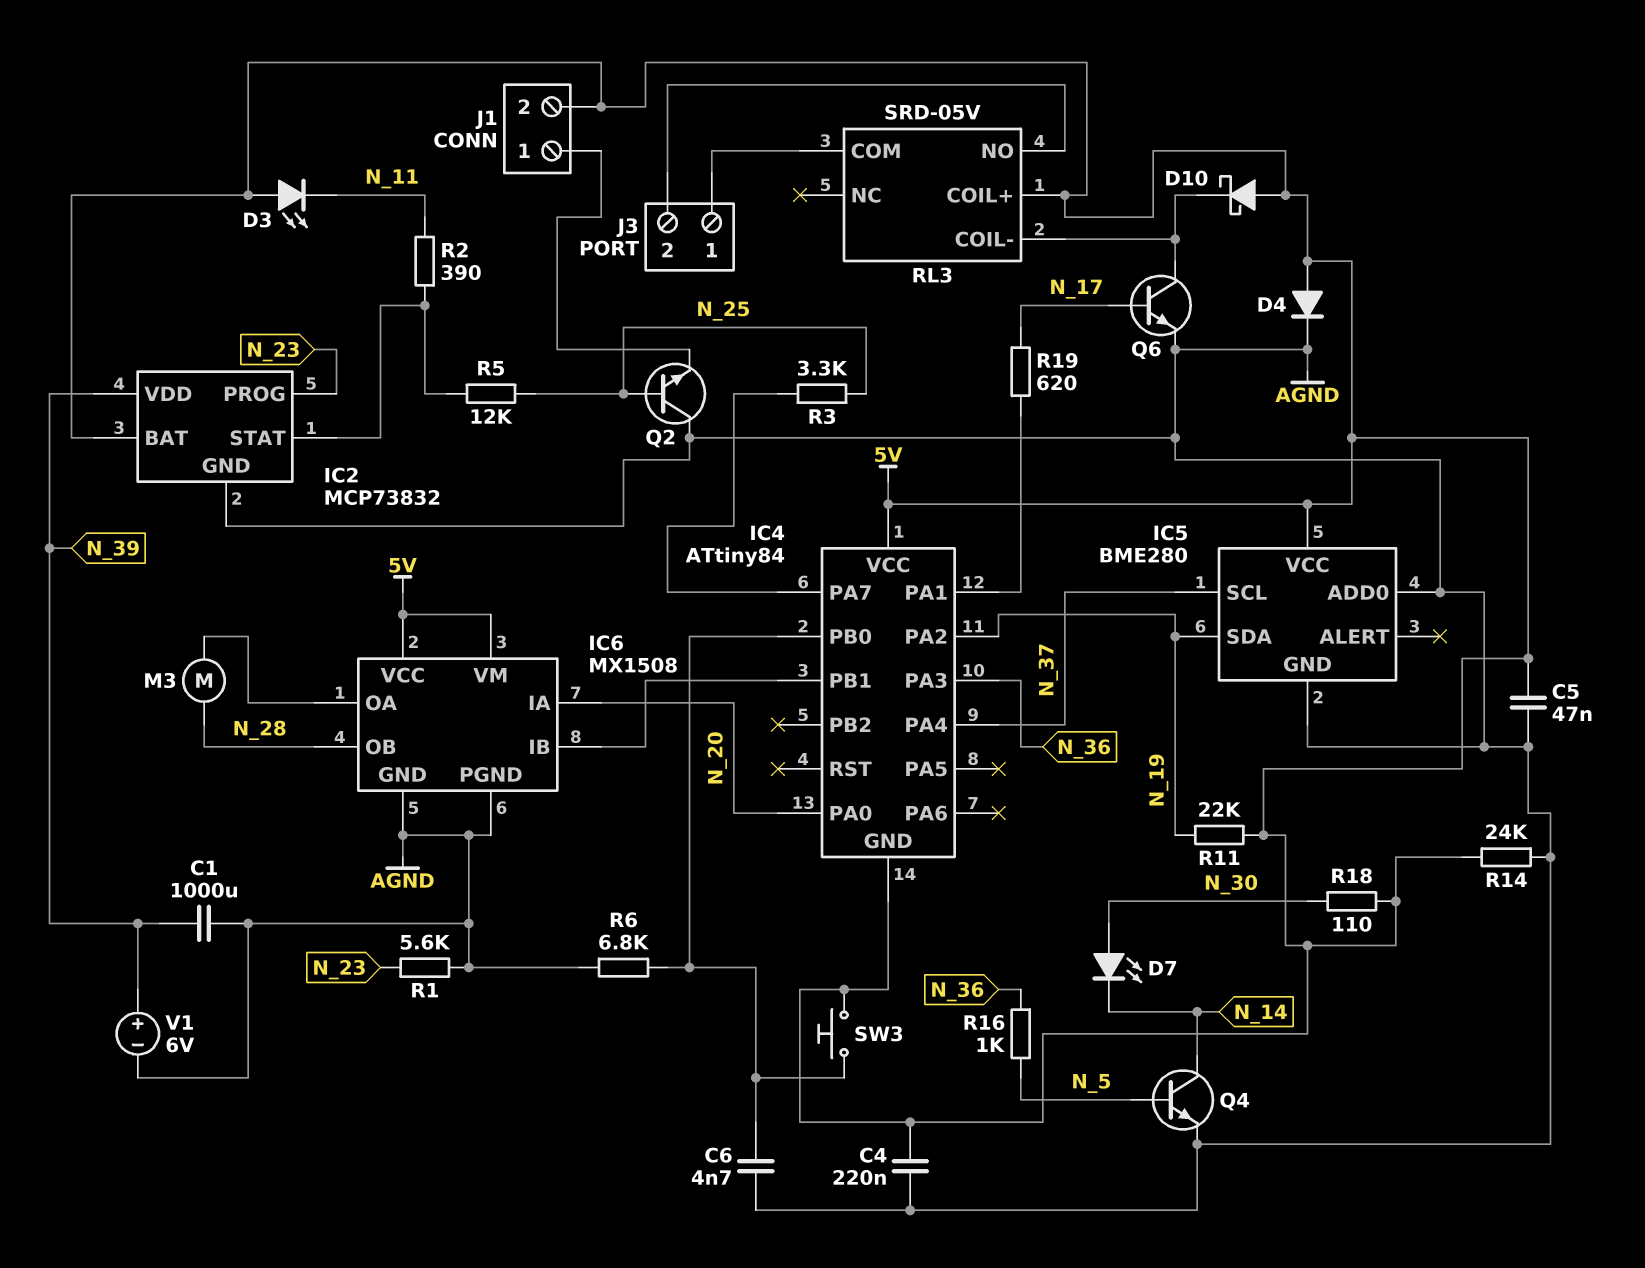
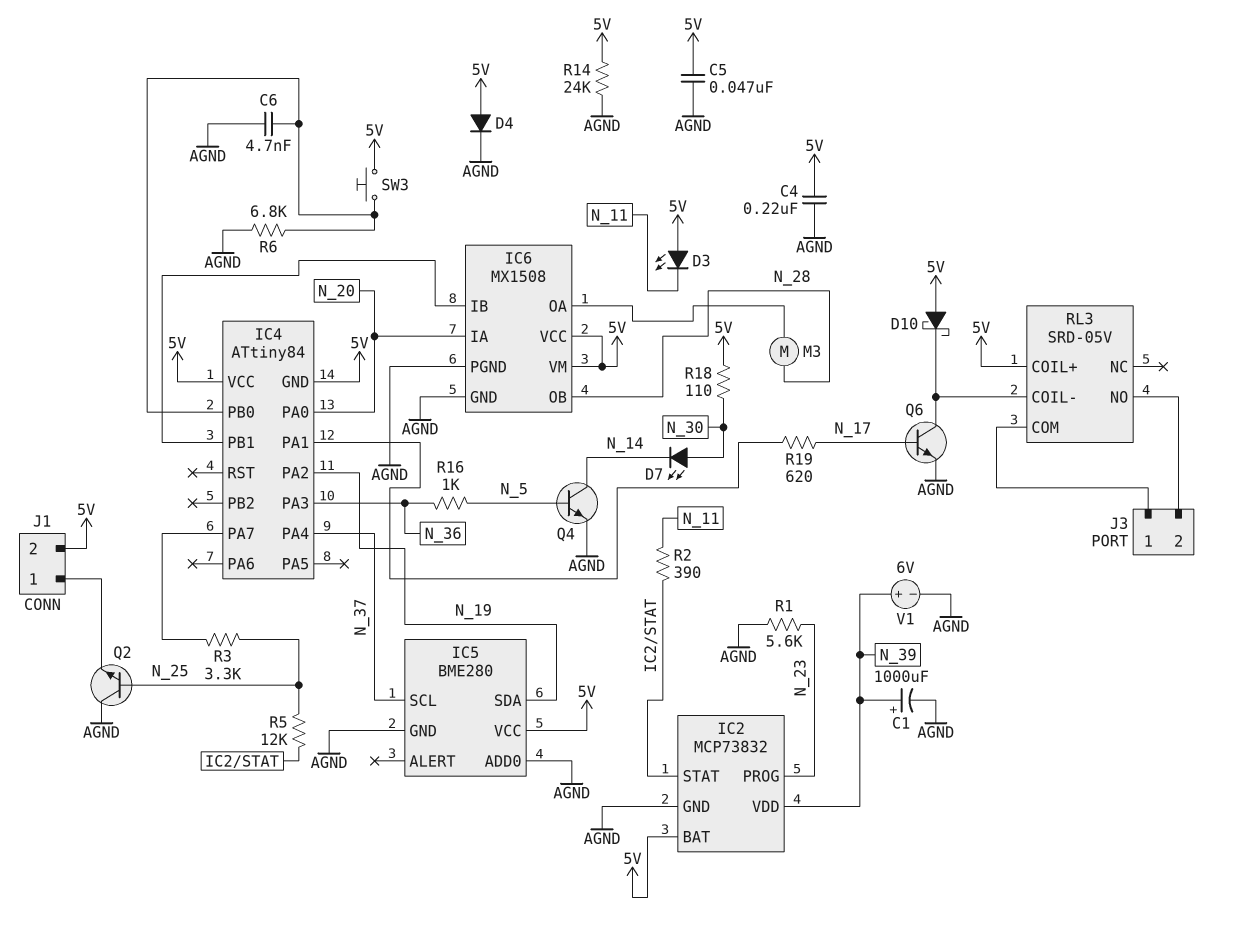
C1: 1000uF (AGND, N_39) -> 1000uF (plus N_39, minus AGND)
R11: 22k (5V, N_19) -> none

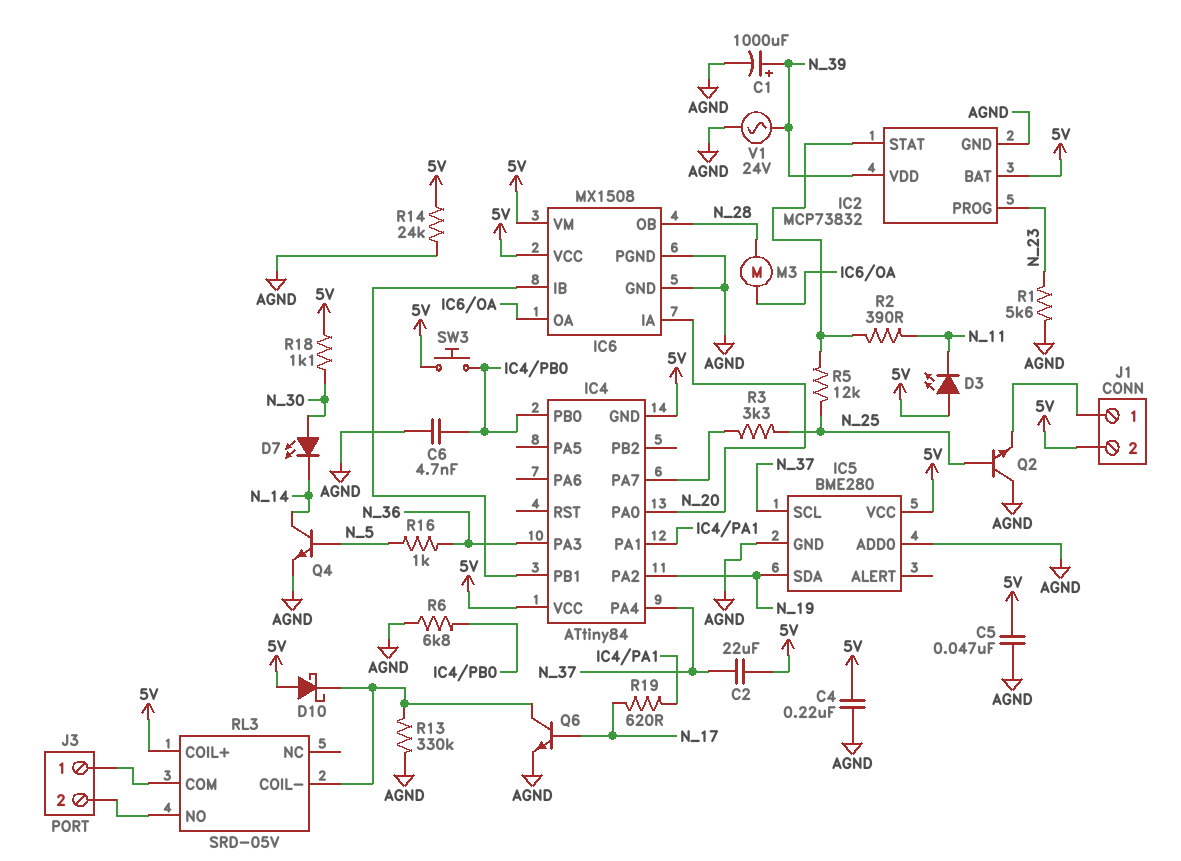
C2: none -> 22uF (5V, N_37)
D4: diode (A 5V, K AGND) -> none
R13: none -> 330k (AGND, RL3/COIL-)
R18: 110 (5V, N_30) -> 1.1k (5V, N_30)
V1: 6V (plus N_39, minus AGND) -> AC 24V (AGND, N_39)

